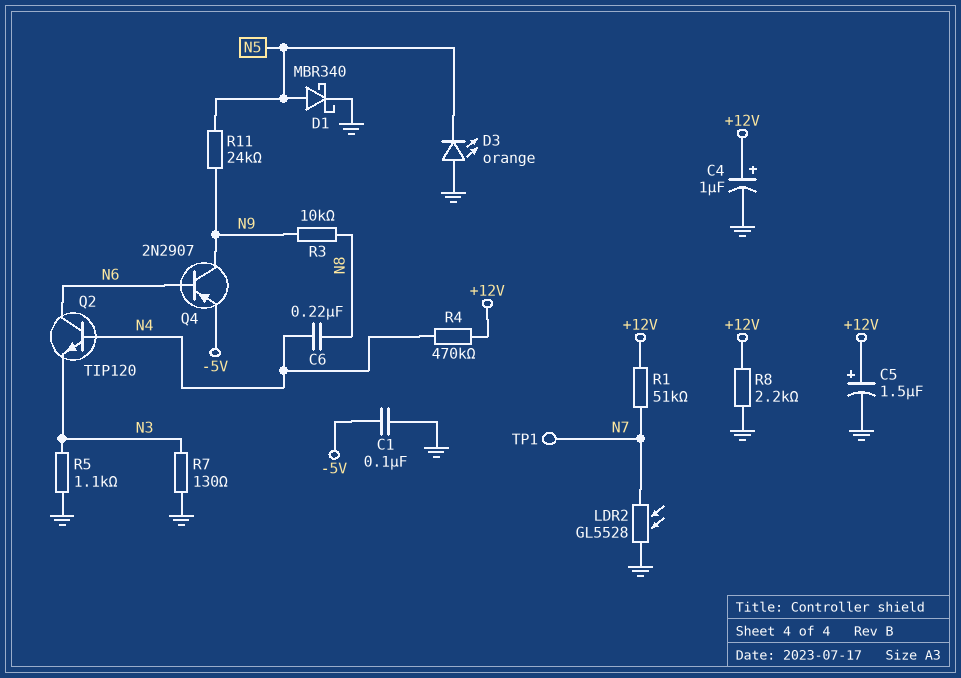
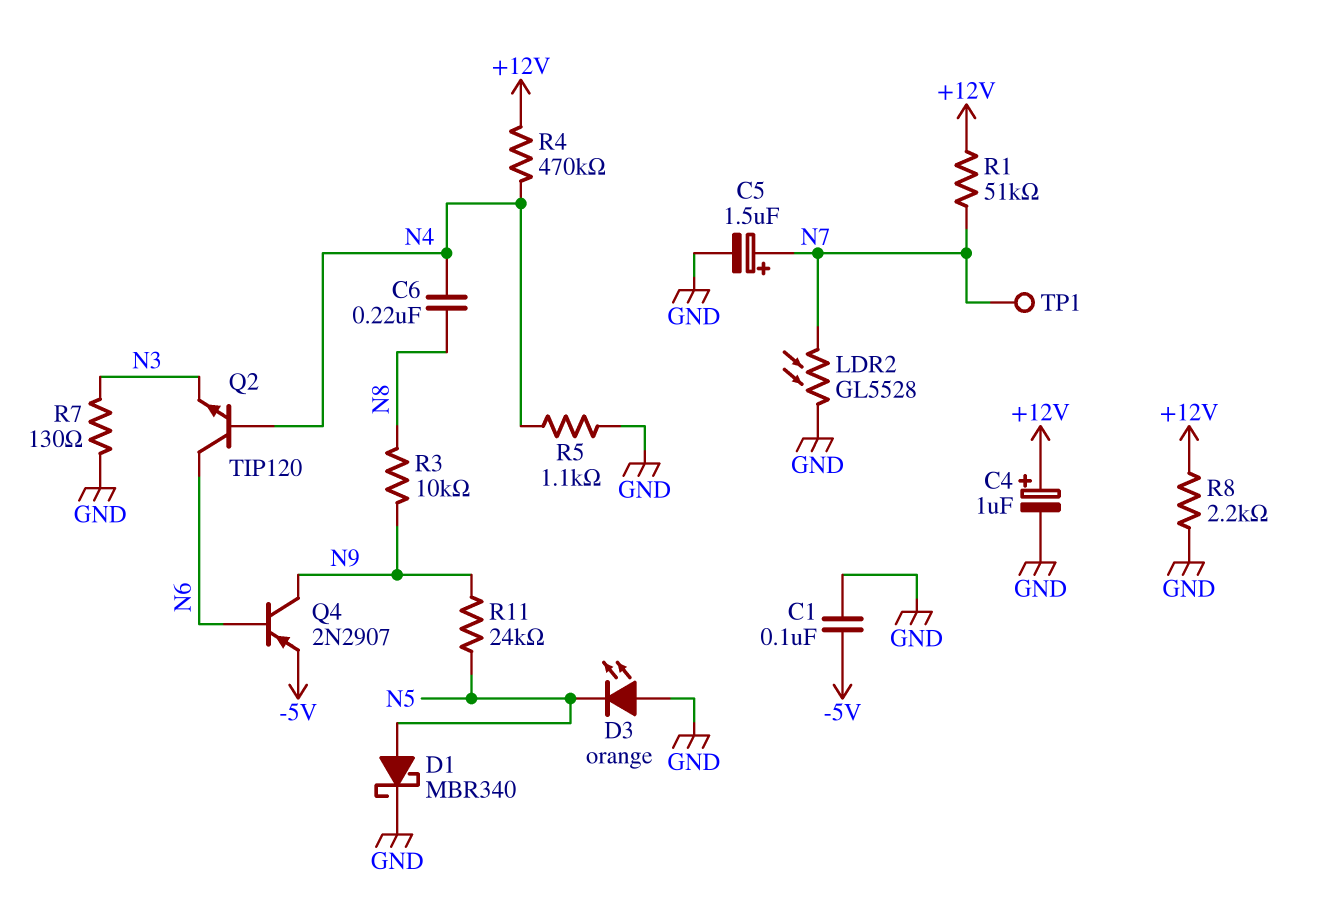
C5: 1.5uF (plus +12V, minus GND) -> 1.5uF (plus N7, minus GND)
R5: 1.1k (GND, N3) -> 1.1k (GND, N4)

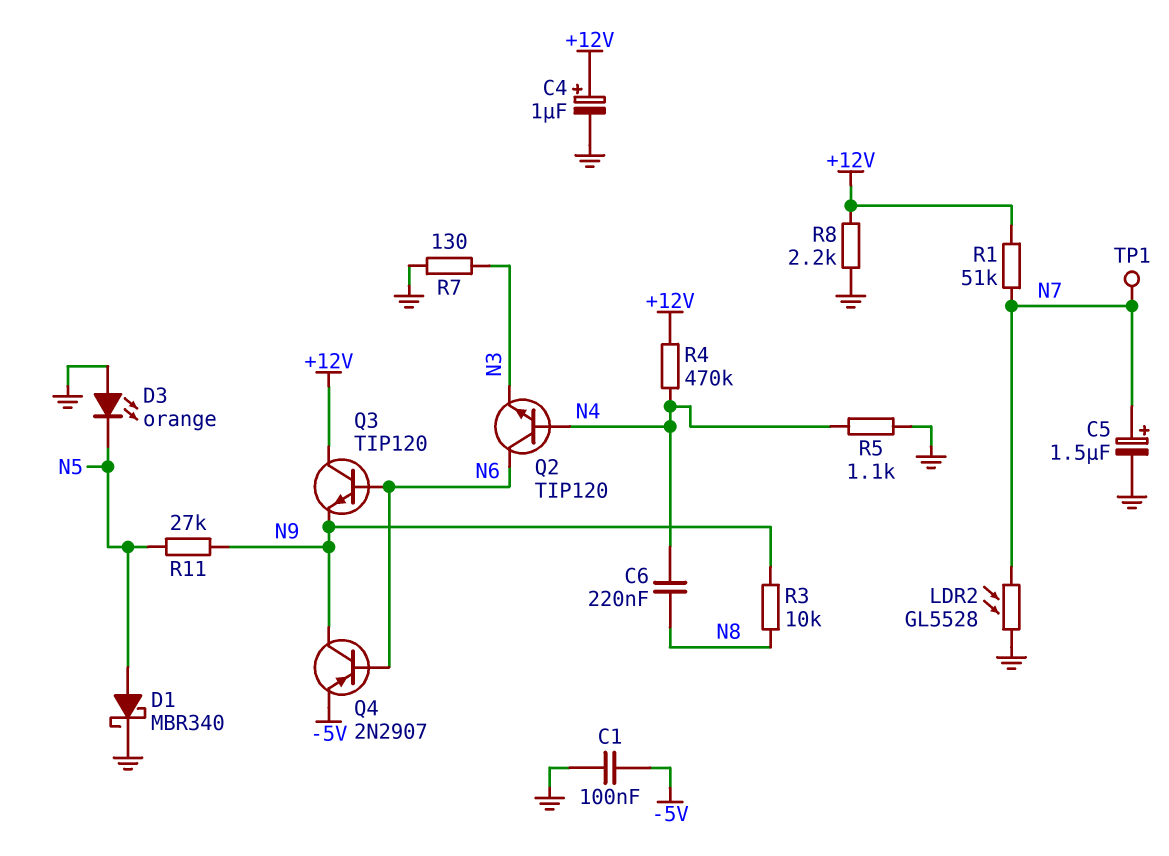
Q3: none -> NPN TIP120 (B N6, C +12V, E N9)
R11: 24k (N5, N9) -> 27k (N5, N9)

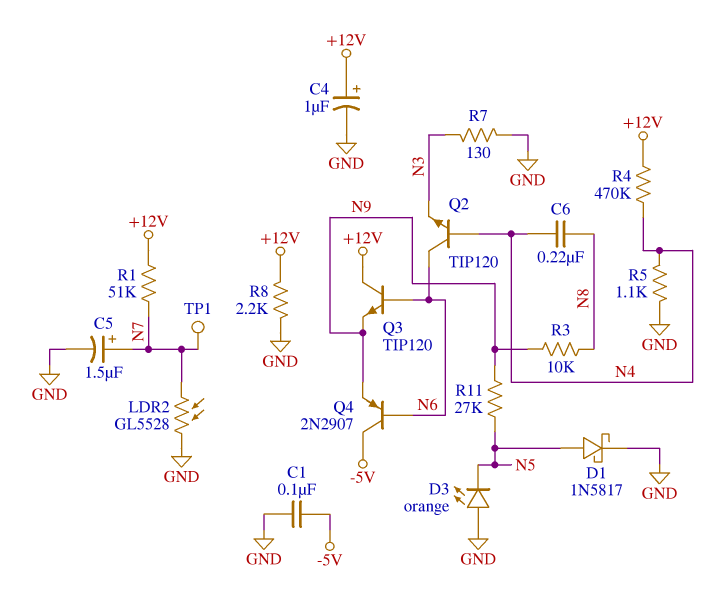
D1: schottky MBR340 (A N5, K GND) -> schottky 1N5817 (A N5, K GND)
Q4: PNP 2N2907 (B N6, C N9, E -5V) -> PNP 2N2907 (B N6, C -5V, E N9)

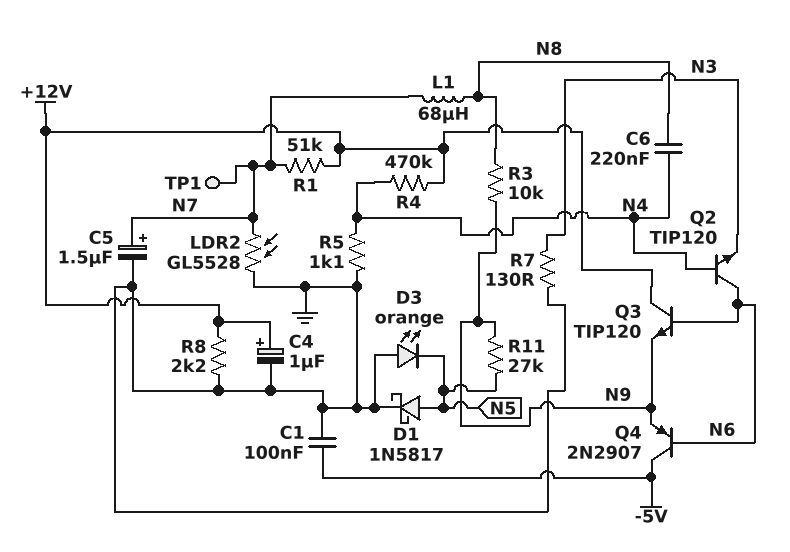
L1: none -> 68uH (N7, N8)

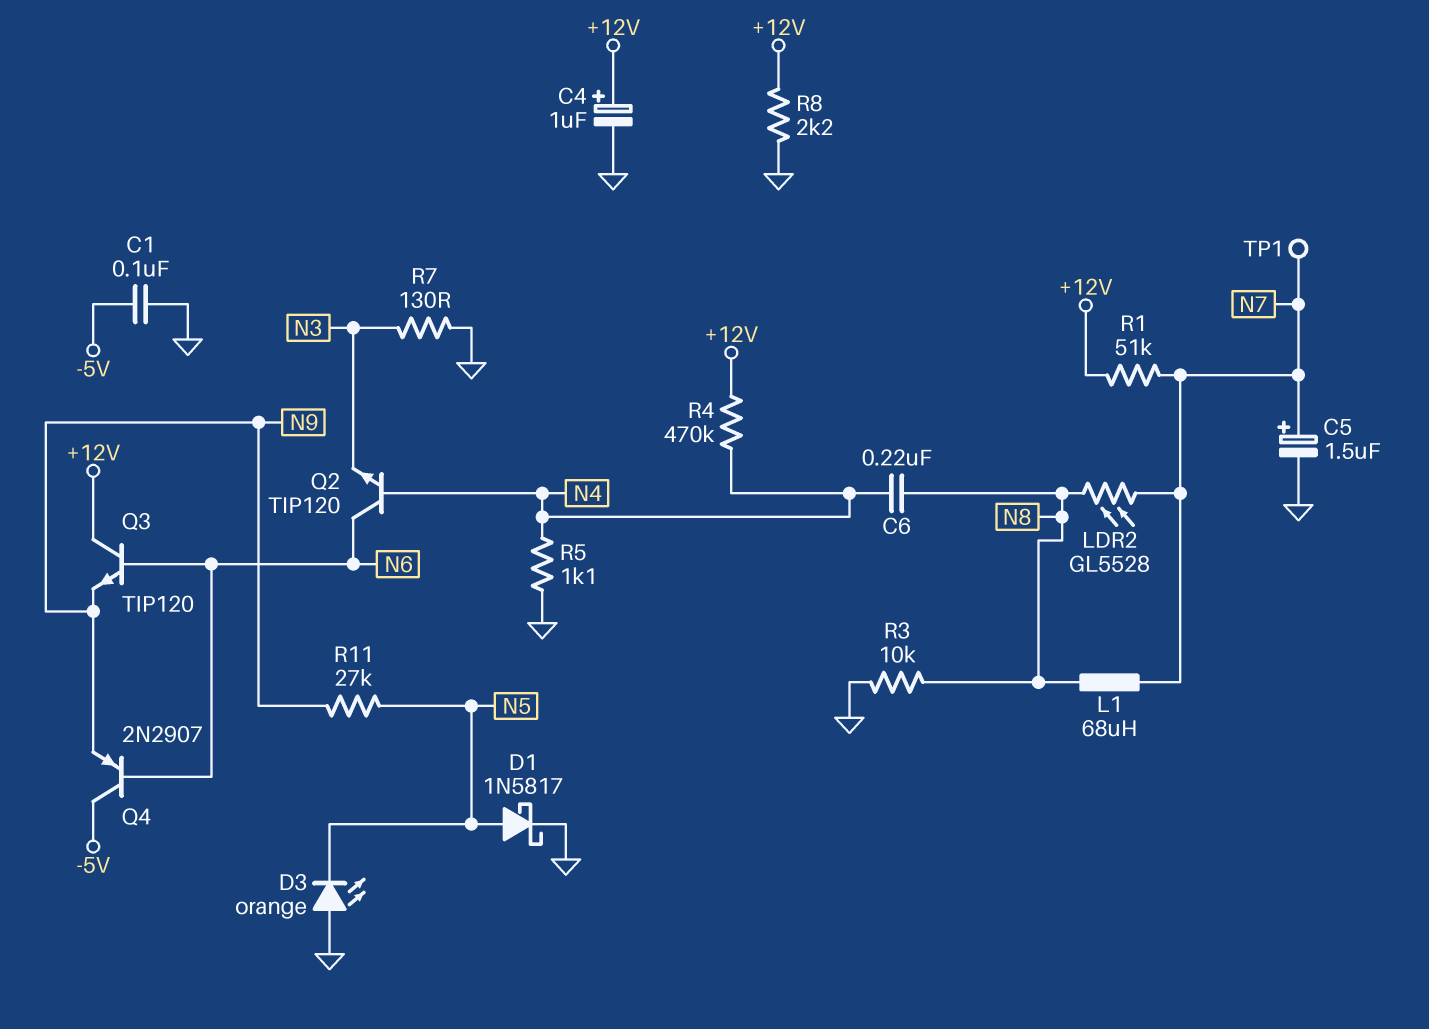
LDR2: GL5528 (GND, N7) -> GL5528 (N7, N8)
R3: 10k (N8, N9) -> 10k (GND, N8)

